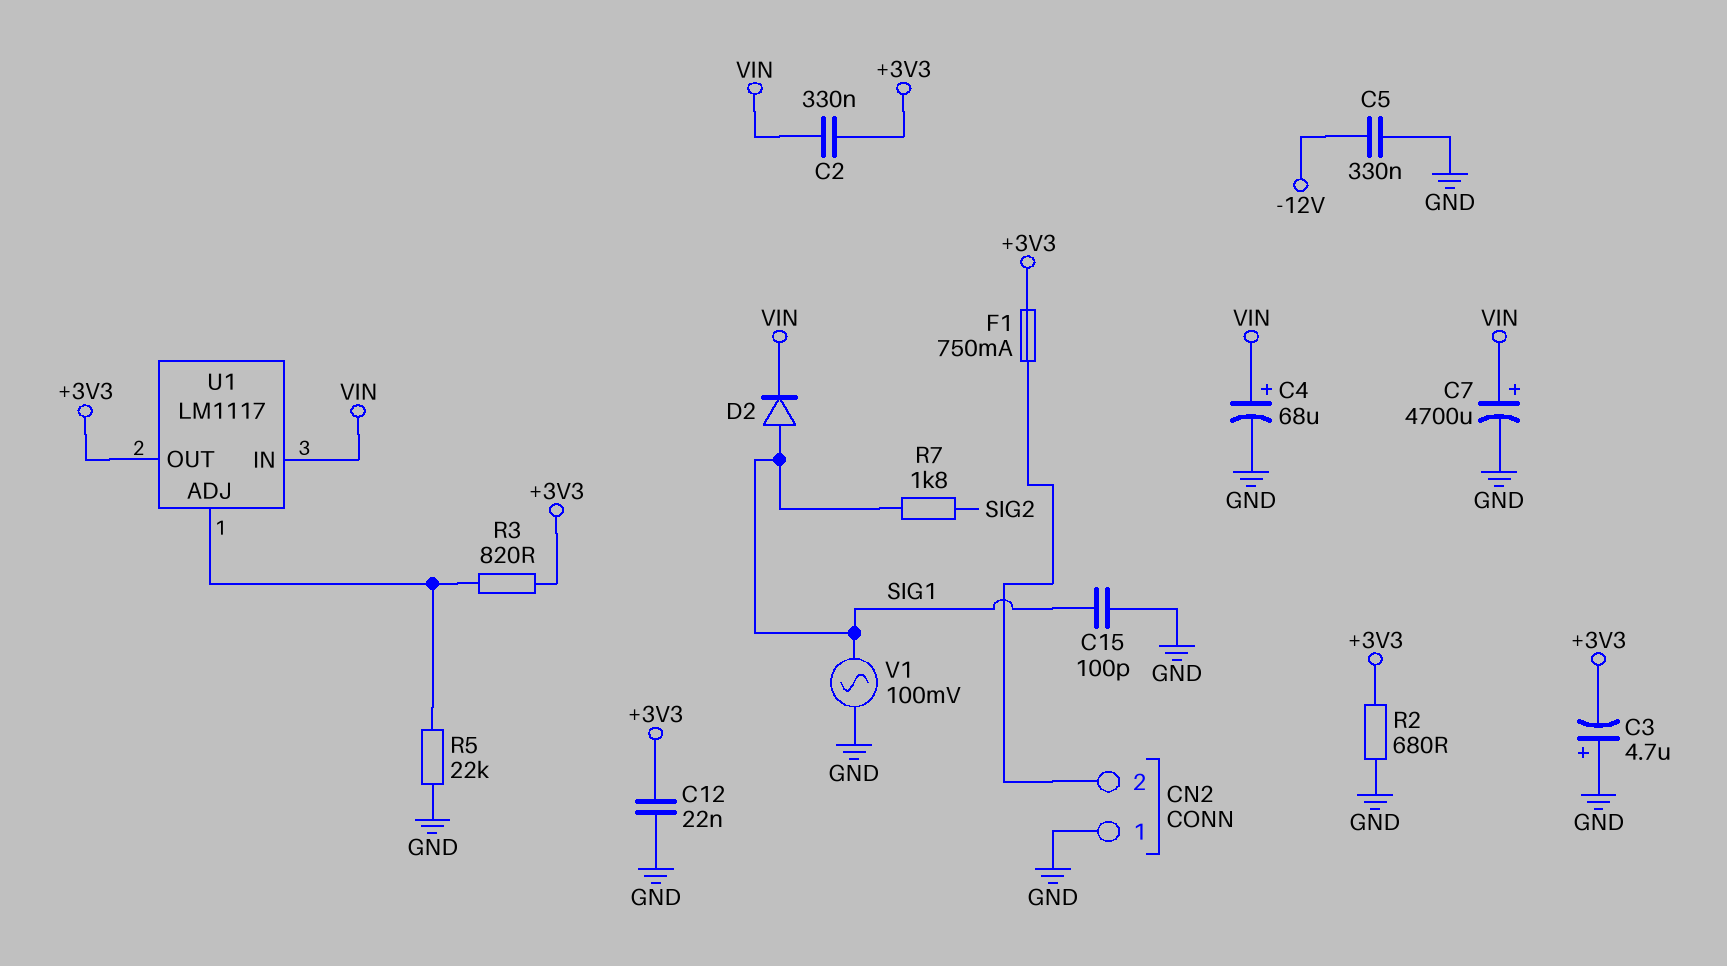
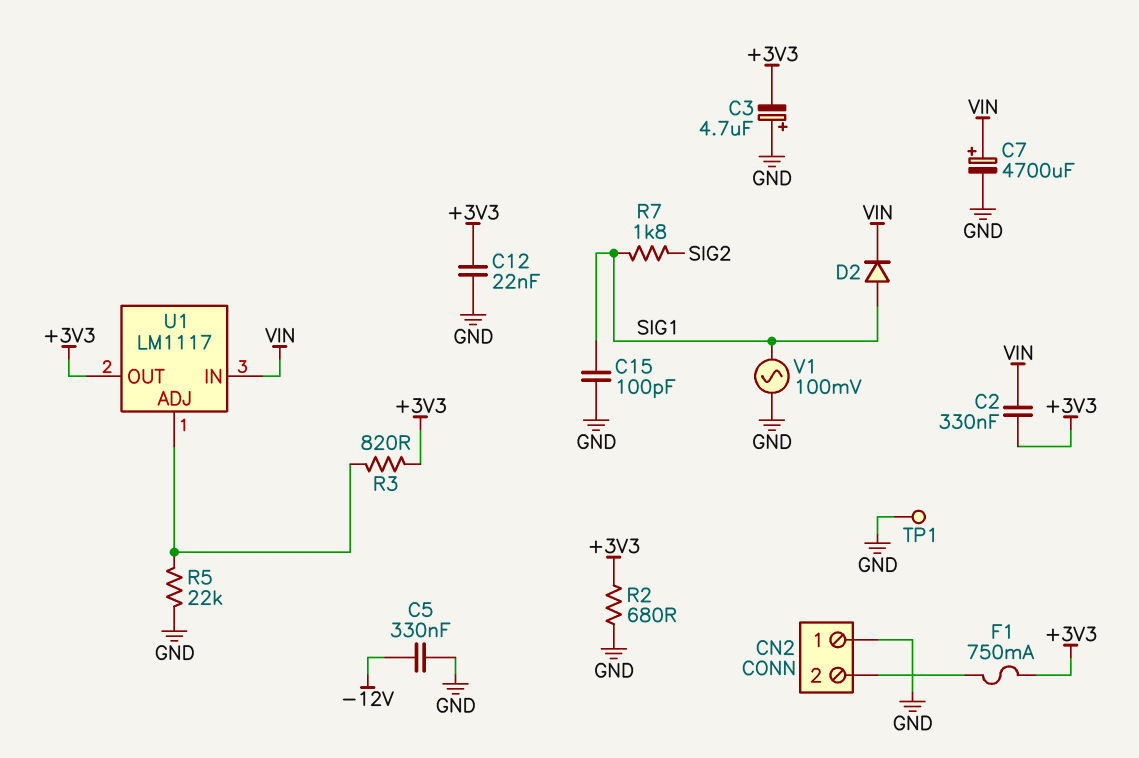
C4: 68uF (plus VIN, minus GND) -> none
TP1: none -> test point (GND)

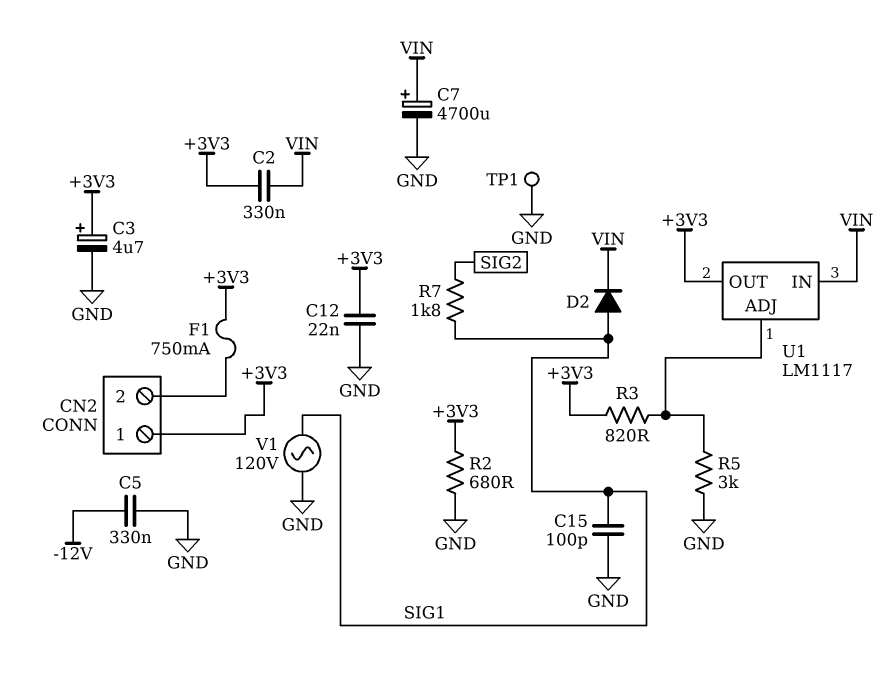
C3: 4.7uF (plus GND, minus +3V3) -> 4.7uF (plus +3V3, minus GND)
CN2 pin 1: GND -> +3V3
R5: 22k (GND, U1/ADJ) -> 3k (GND, U1/ADJ)
V1: AC 100mV (GND, SIG1) -> AC 120V (GND, SIG1)

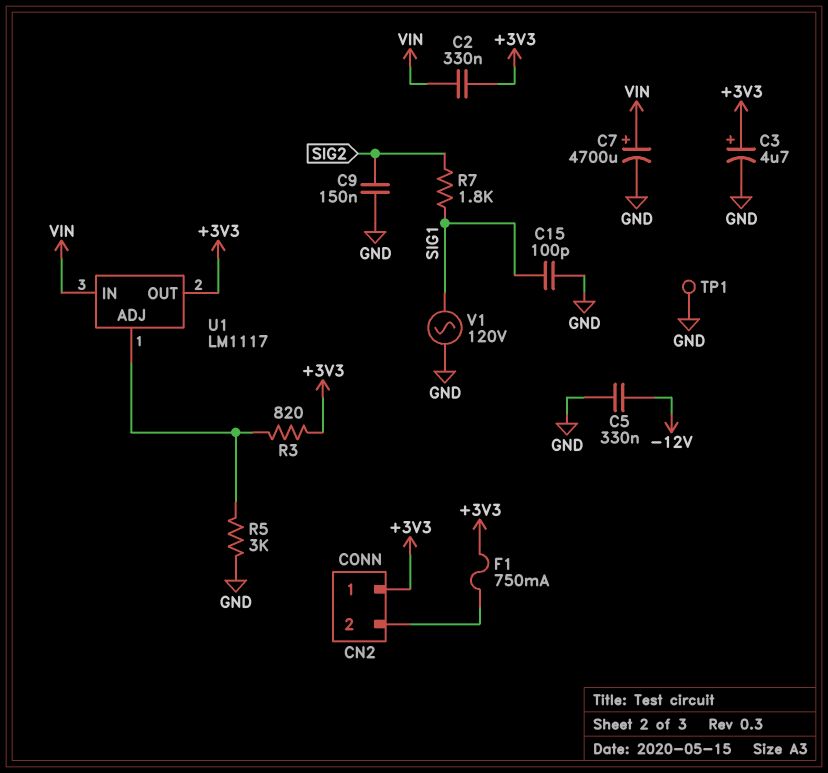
C9: none -> 150nF (GND, SIG2)
C12: 22nF (+3V3, GND) -> none
D2: diode (A SIG1, K VIN) -> none
R2: 680 (+3V3, GND) -> none

